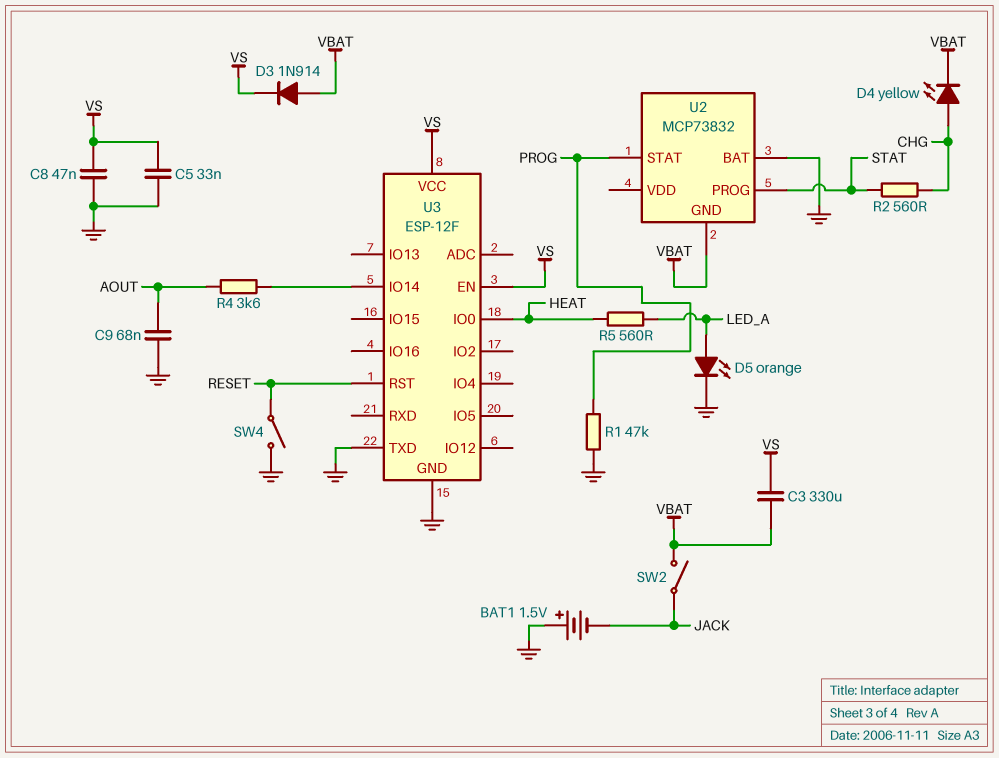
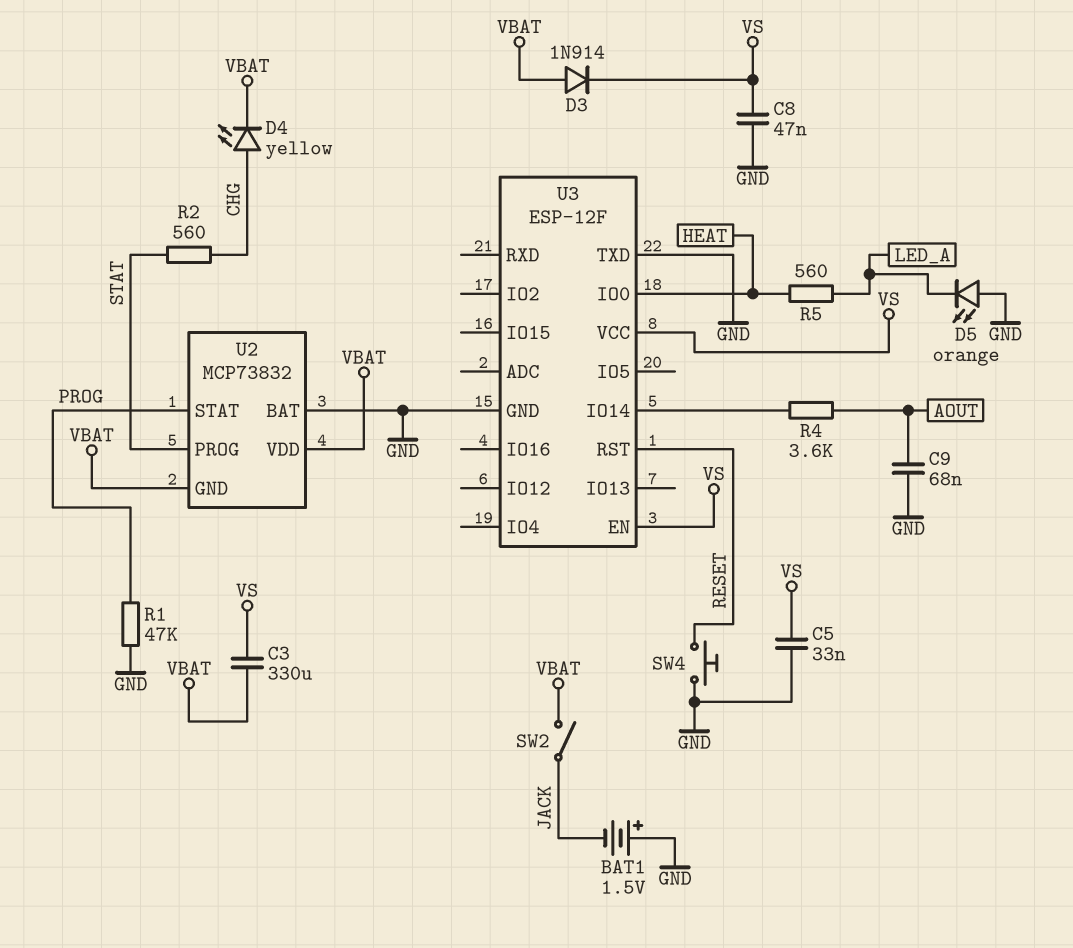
D5: LED orange (A LED_A, K GND) -> LED orange (A GND, K LED_A)
SW4: switch (GND, RESET) -> button (GND, RESET)
U2 pin VDD: none -> VBAT

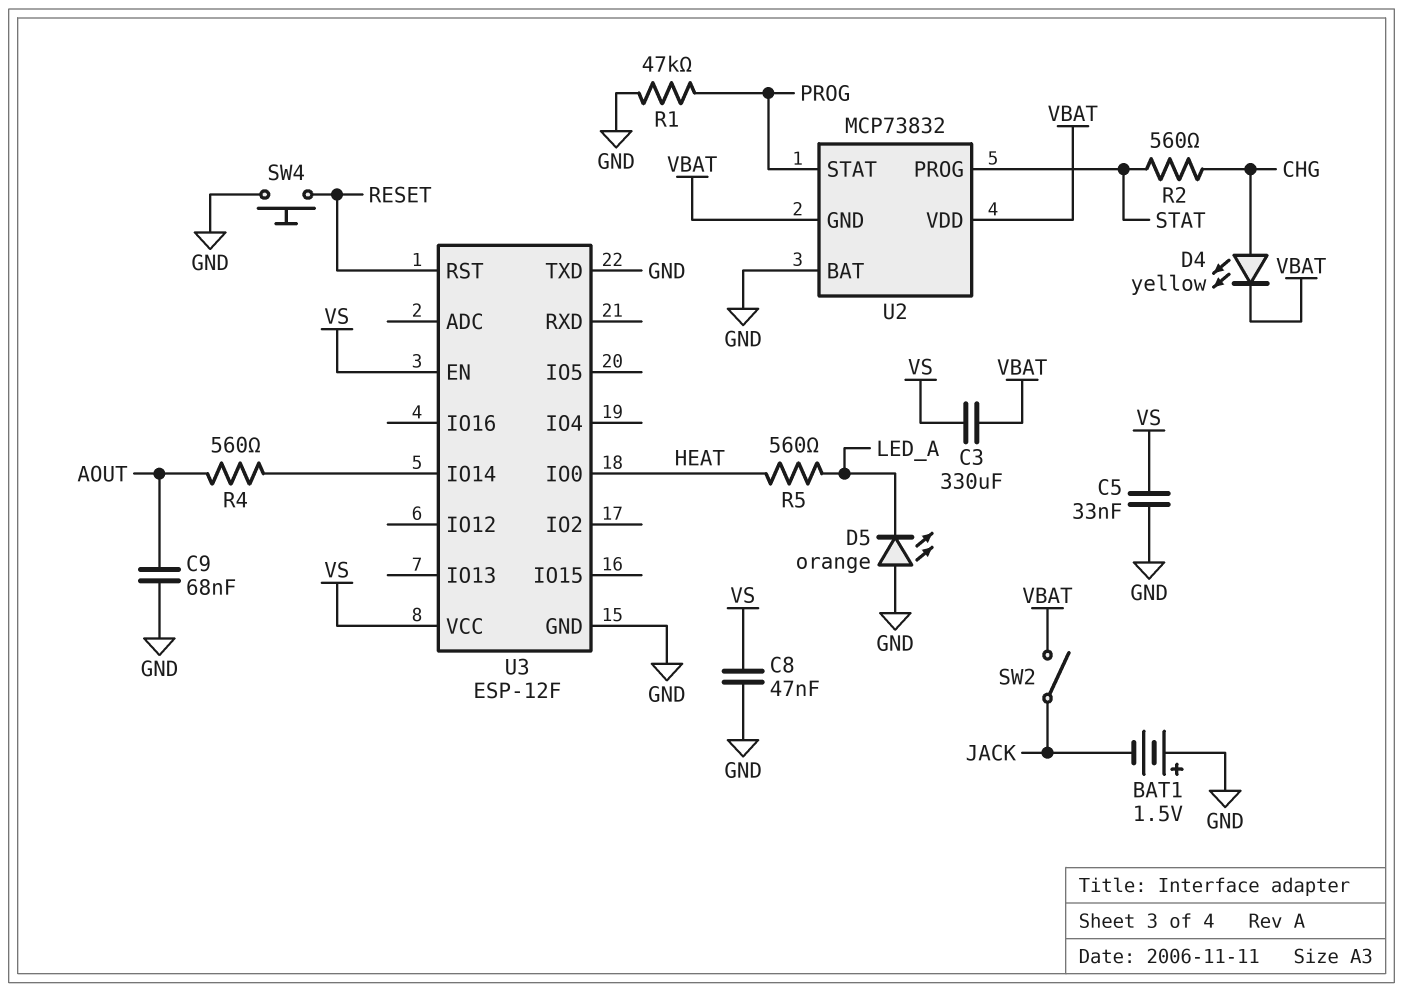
D3: diode 1N914 (A VBAT, K VS) -> none
R4: 3.6k (AOUT, U3/IO14) -> 560 (AOUT, U3/IO14)

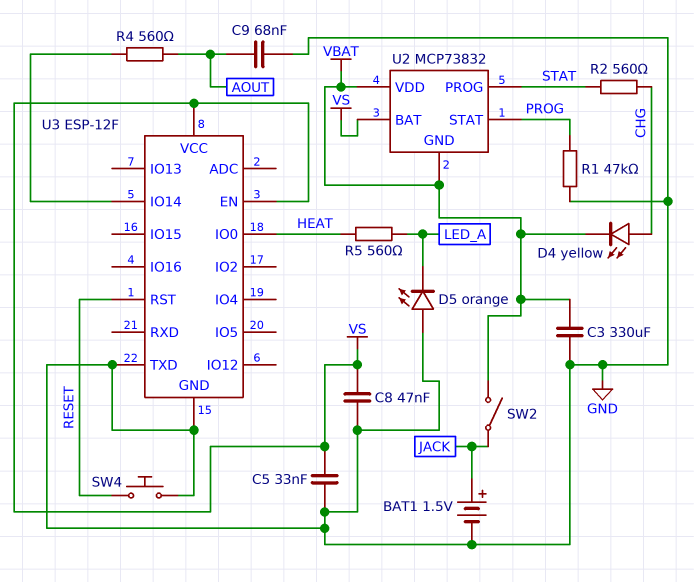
BAT1: 1.5V (plus GND, minus JACK) -> 1.5V (plus JACK, minus GND)
C3: 330uF (VBAT, VS) -> 330uF (GND, VBAT)
U2 pin BAT: GND -> VS

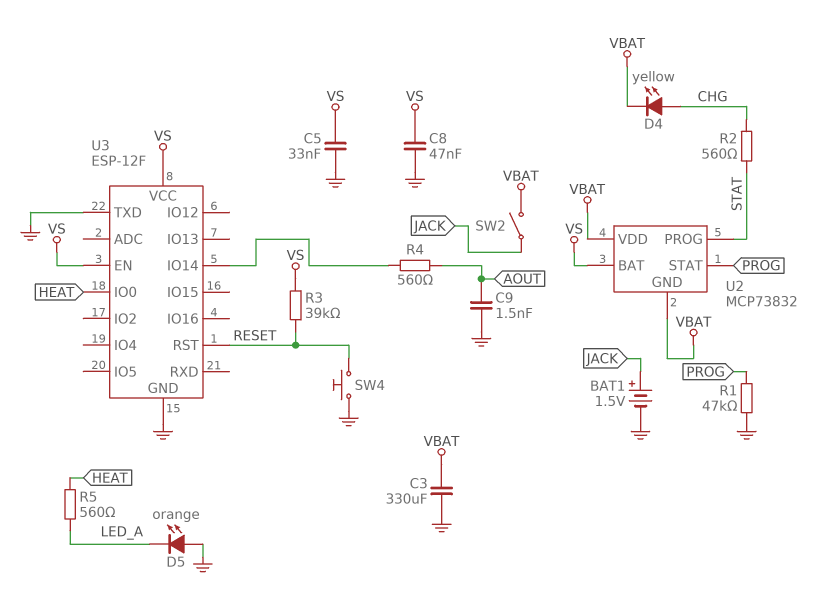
C9: 68nF (AOUT, GND) -> 1.5nF (AOUT, GND)
R3: none -> 39k (RESET, VS)

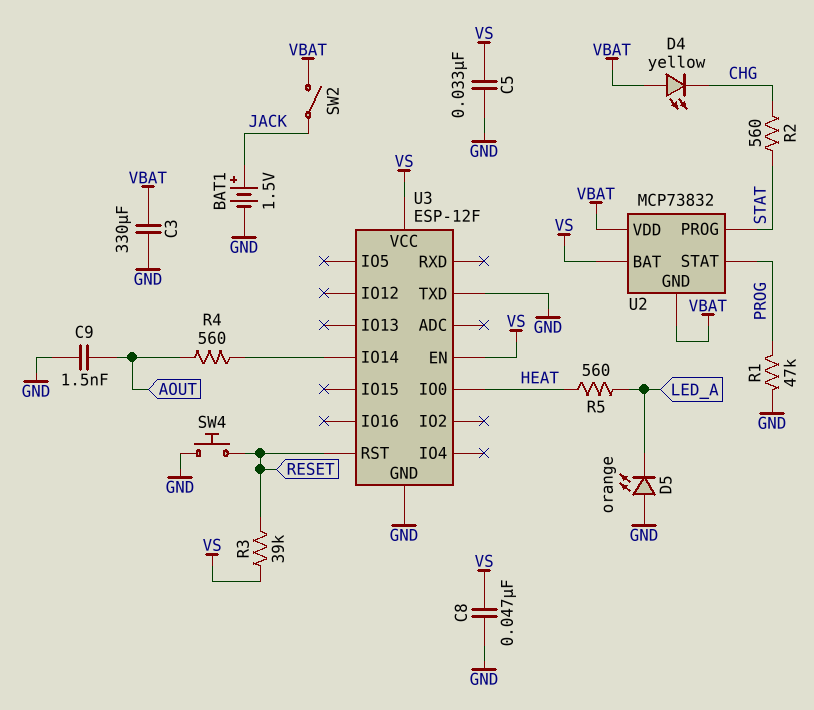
D4: LED yellow (A CHG, K VBAT) -> LED yellow (A VBAT, K CHG)

